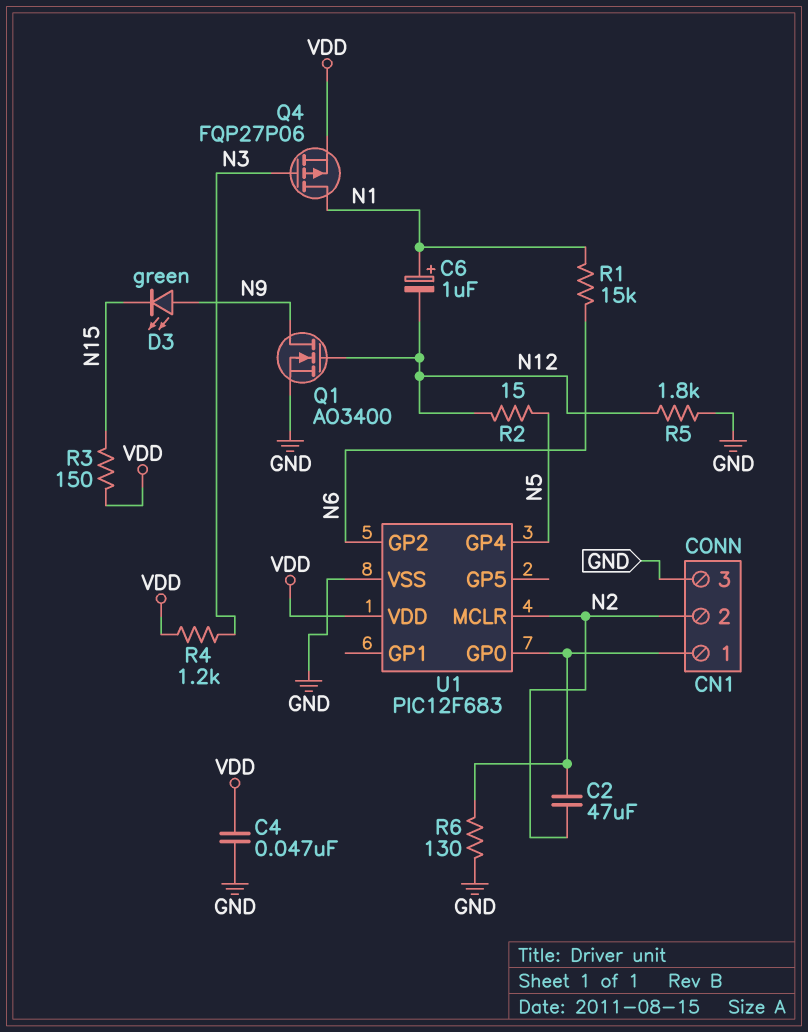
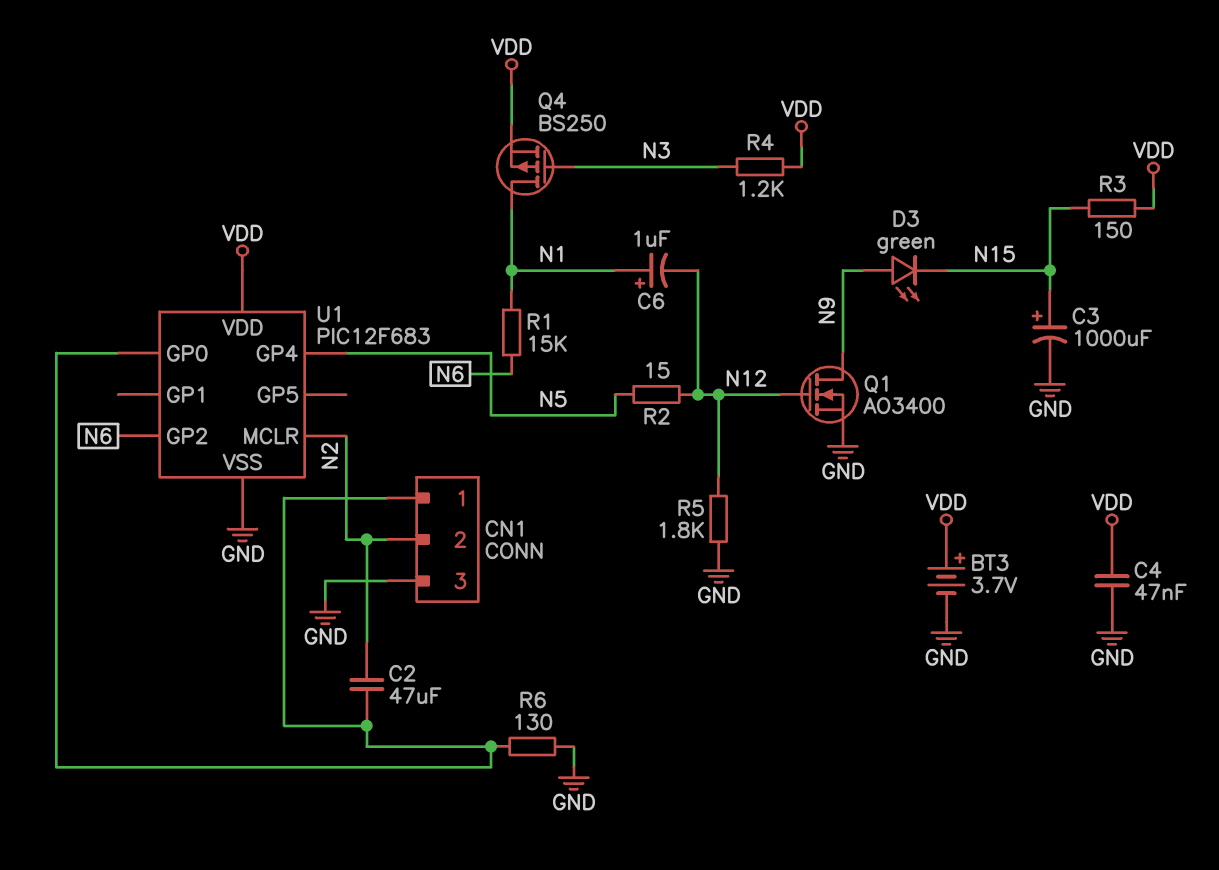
BT3: none -> 3.7V (plus VDD, minus GND)
C3: none -> 1000uF (plus N15, minus GND)
Q4: PMOS FQP27P06 (G N3, D N1, S VDD) -> PMOS BS250 (G N3, D N1, S VDD)

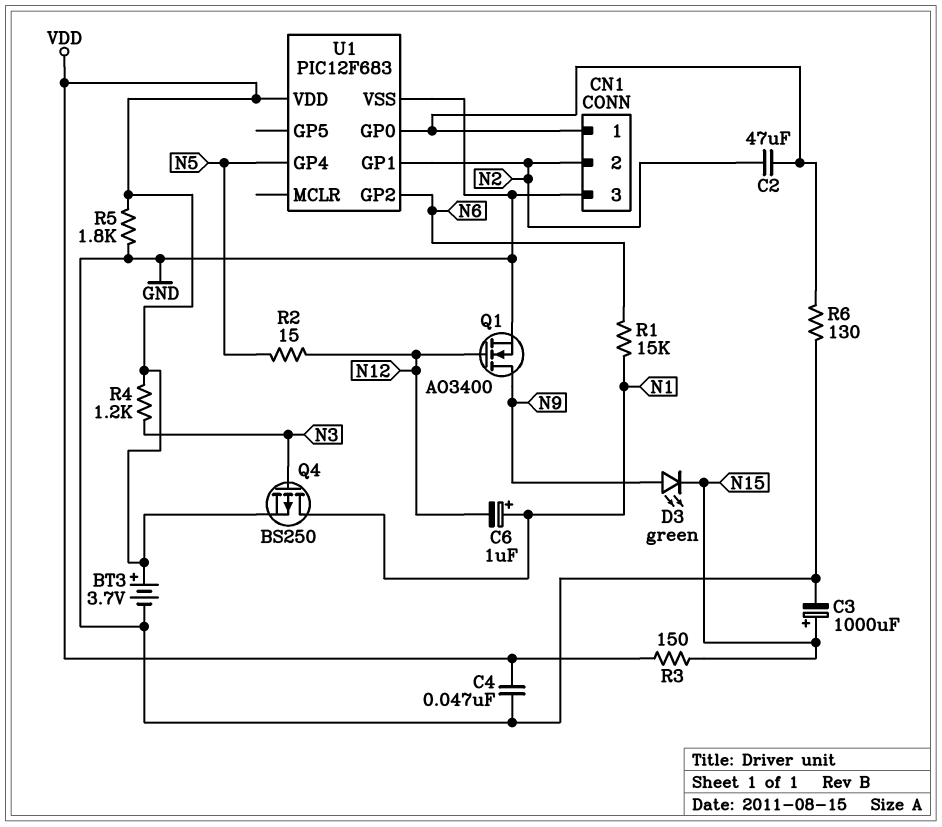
R5: 1.8k (GND, N12) -> 1.8k (GND, VDD)
U1 pin GP1: none -> N2
U1 pin MCLR: N2 -> none

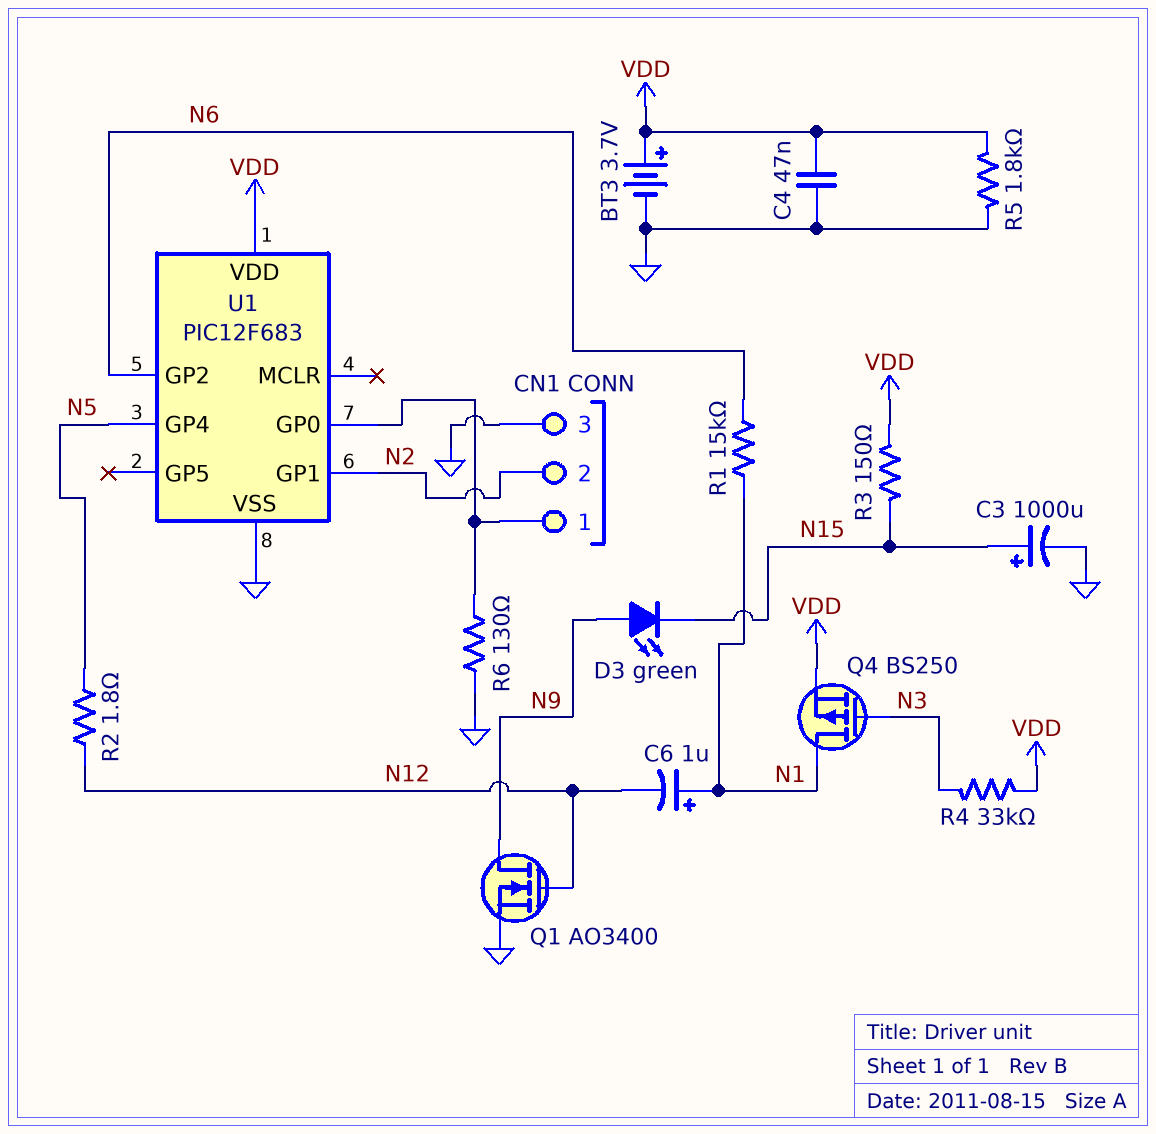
C2: 47uF (CN1/1, N2) -> none
R2: 15 (N5, N12) -> 1.8 (N5, N12)
R4: 1.2k (N3, VDD) -> 33k (N3, VDD)

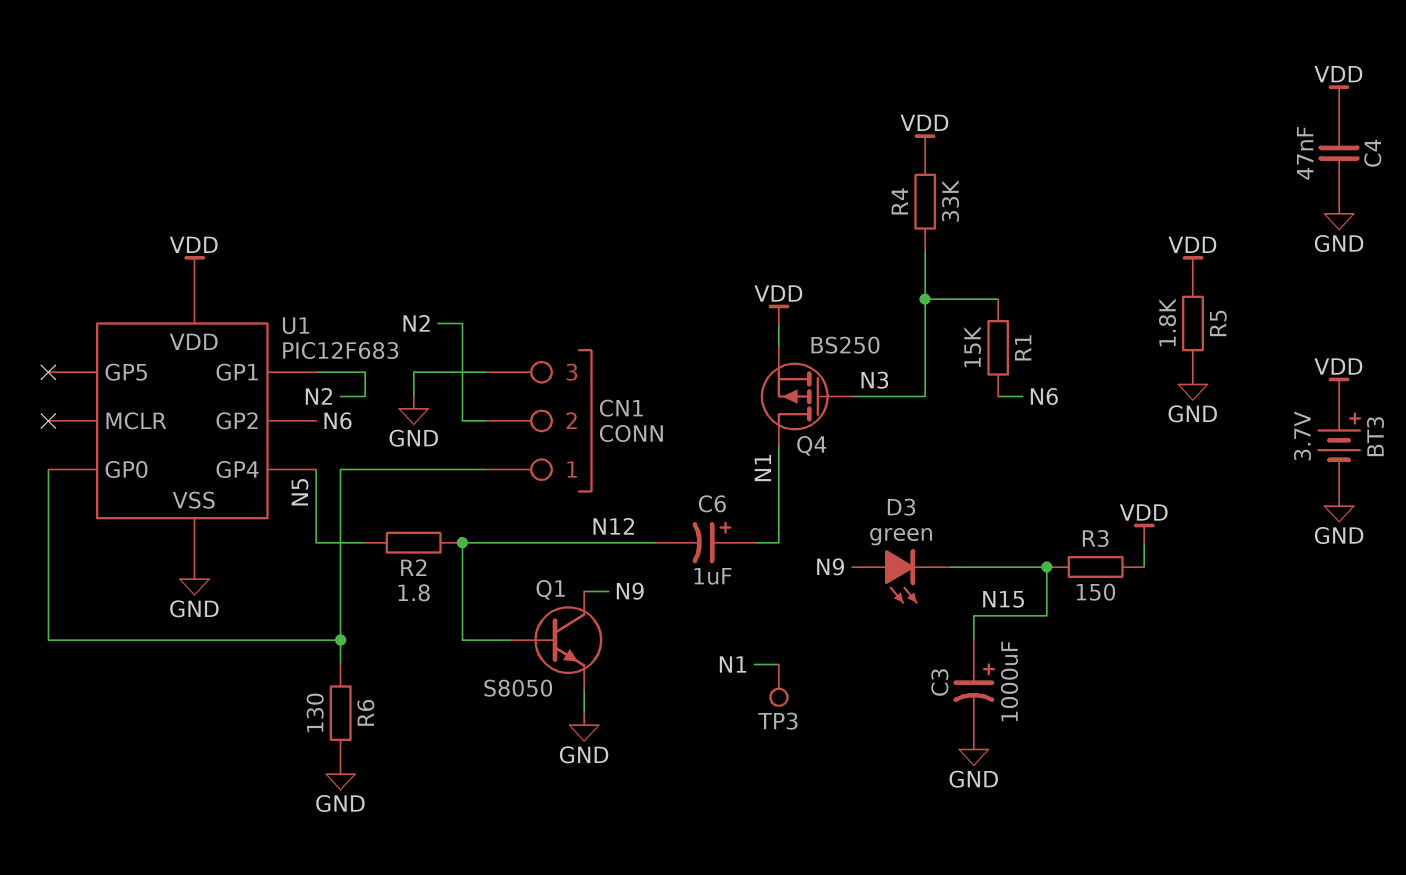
Q1: NMOS AO3400 (G N12, D N9, S GND) -> NPN S8050 (B N12, C N9, E GND)
R1: 15k (N1, N6) -> 15k (N3, N6)
TP3: none -> test point (N1)

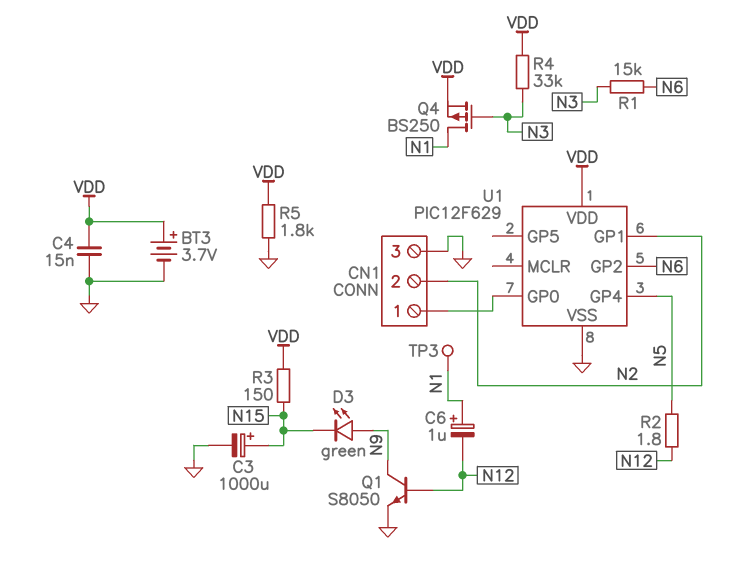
C4: 47nF (GND, VDD) -> 15nF (GND, VDD)
R6: 130 (CN1/1, GND) -> none
U1: PIC12F683 -> PIC12F629

